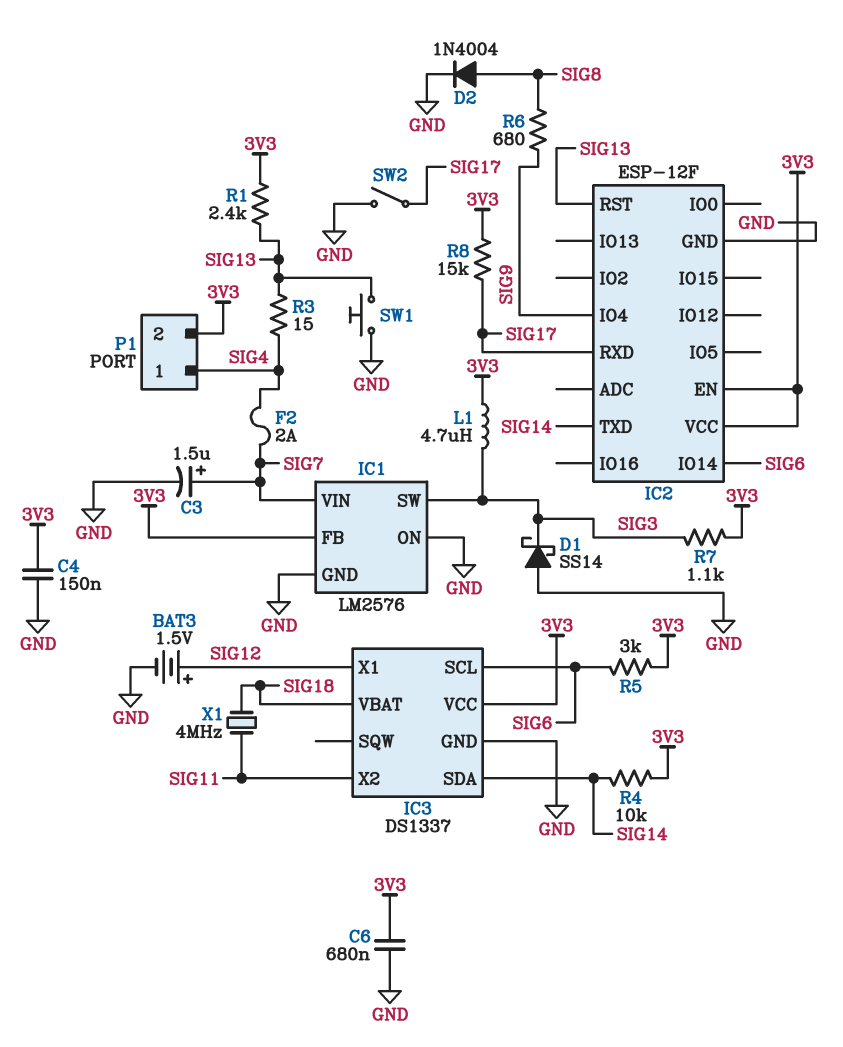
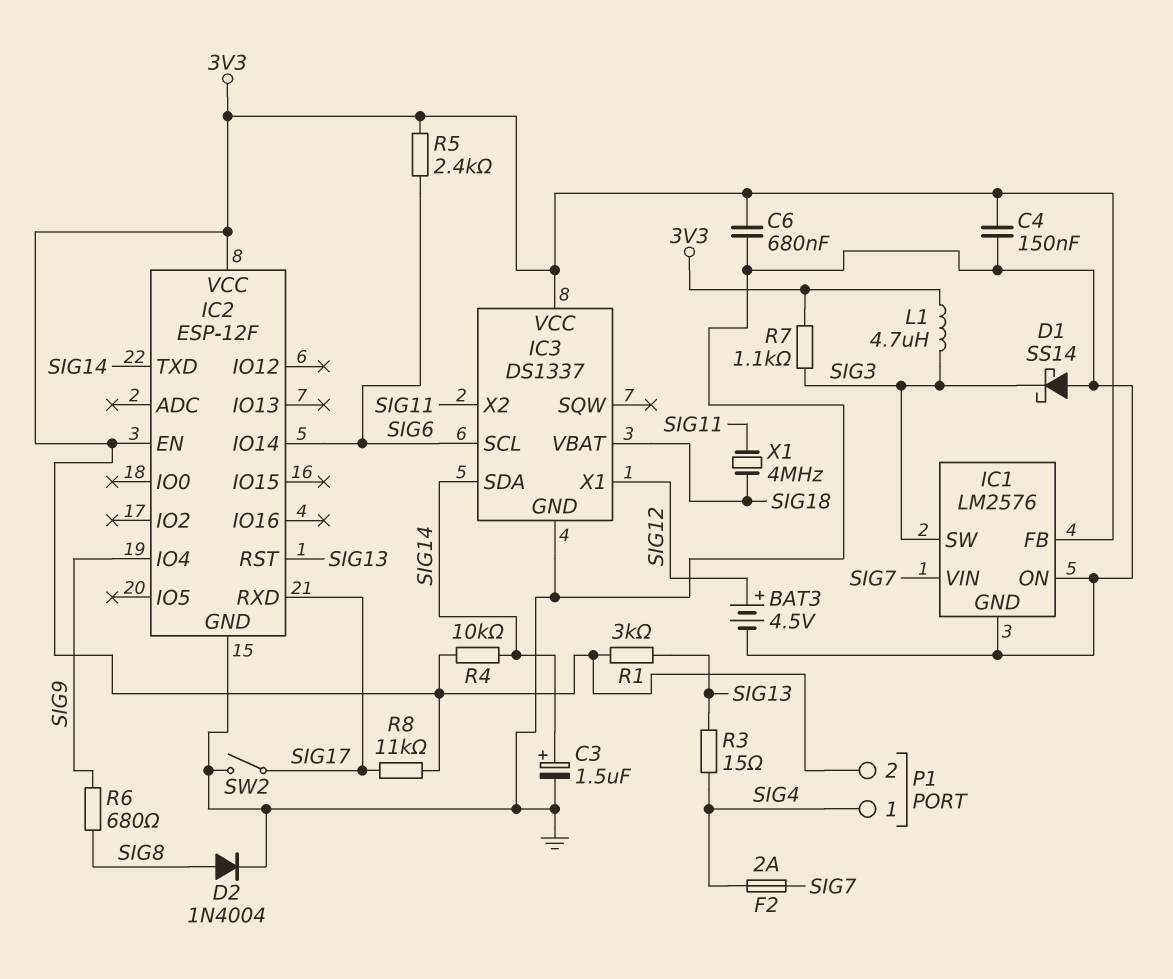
BAT3: 1.5V (plus SIG12, minus GND) -> 4.5V (plus SIG12, minus GND)
C3: 1.5uF (plus SIG7, minus GND) -> 1.5uF (plus SIG14, minus GND)
R1: 2.4k (3V3, SIG13) -> 3k (3V3, SIG13)
R5: 3k (3V3, SIG6) -> 2.4k (3V3, SIG6)
R8: 15k (3V3, SIG17) -> 11k (3V3, SIG17)
SW1: button (GND, SIG13) -> none

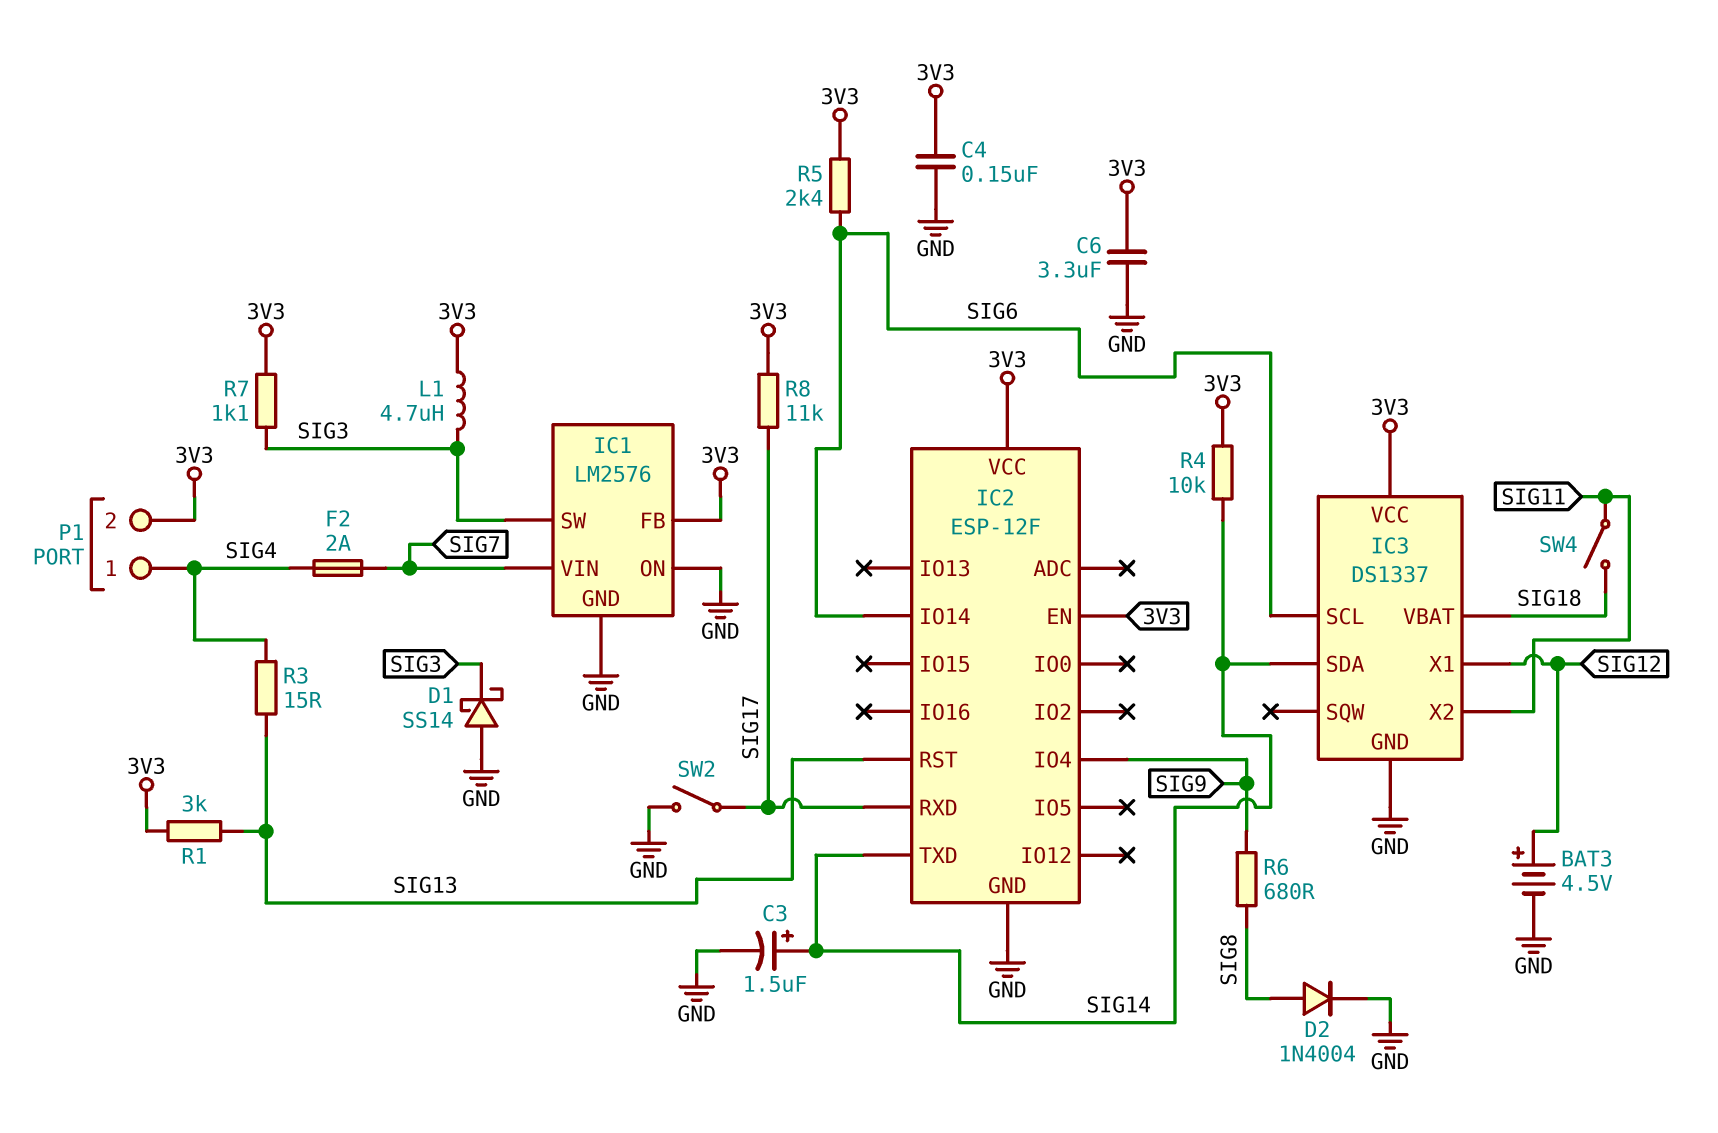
C6: 680nF (3V3, GND) -> 3.3uF (3V3, GND)
SW4: none -> switch (SIG11, SIG18)
X1: 4MHz (SIG11, SIG18) -> none

